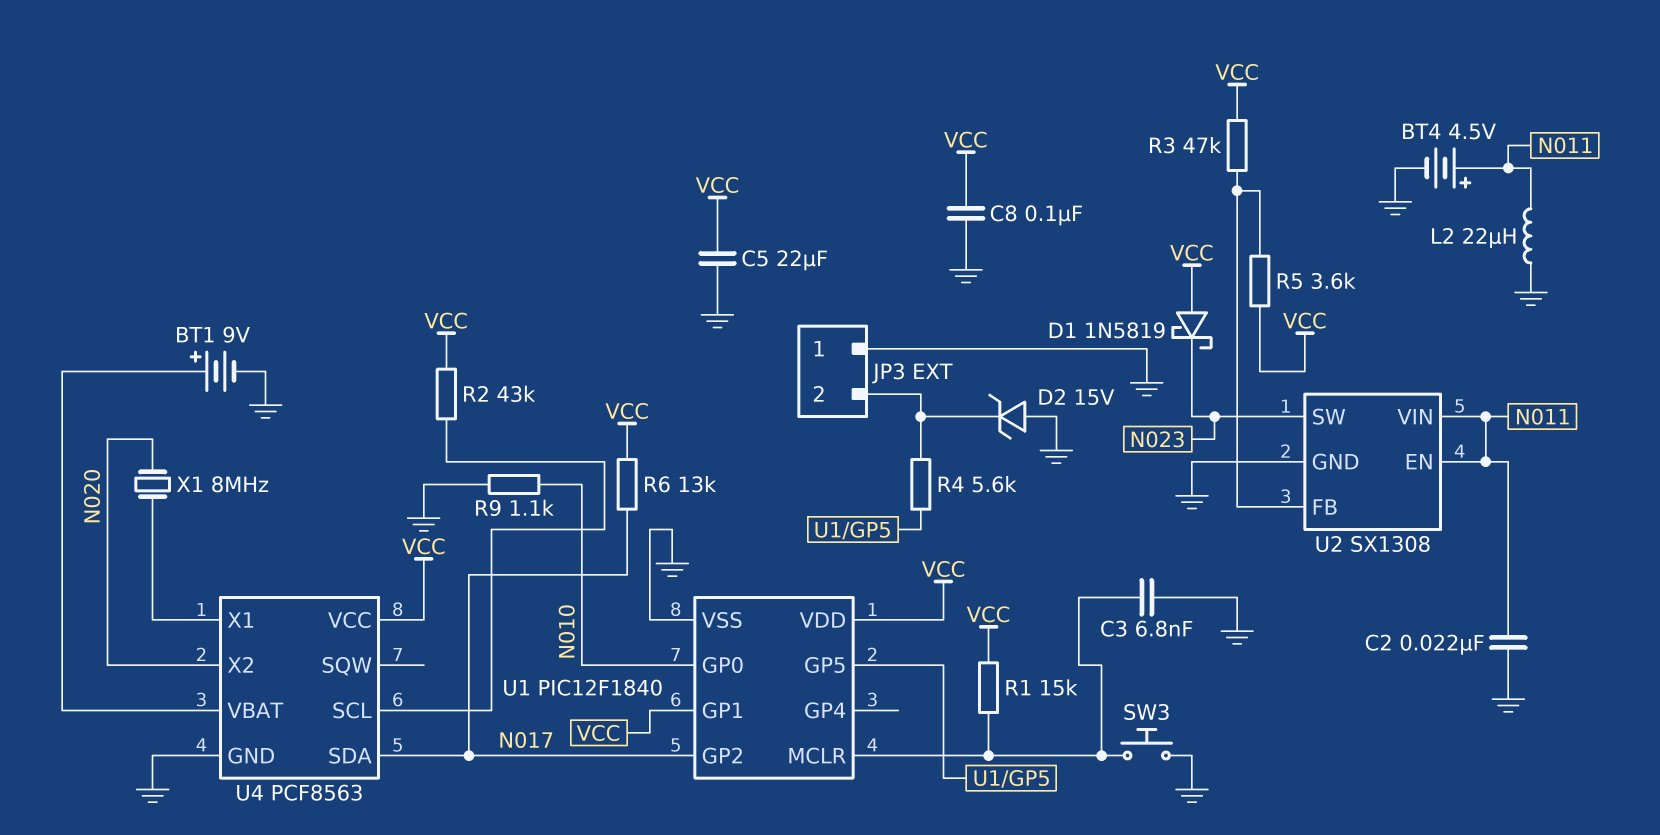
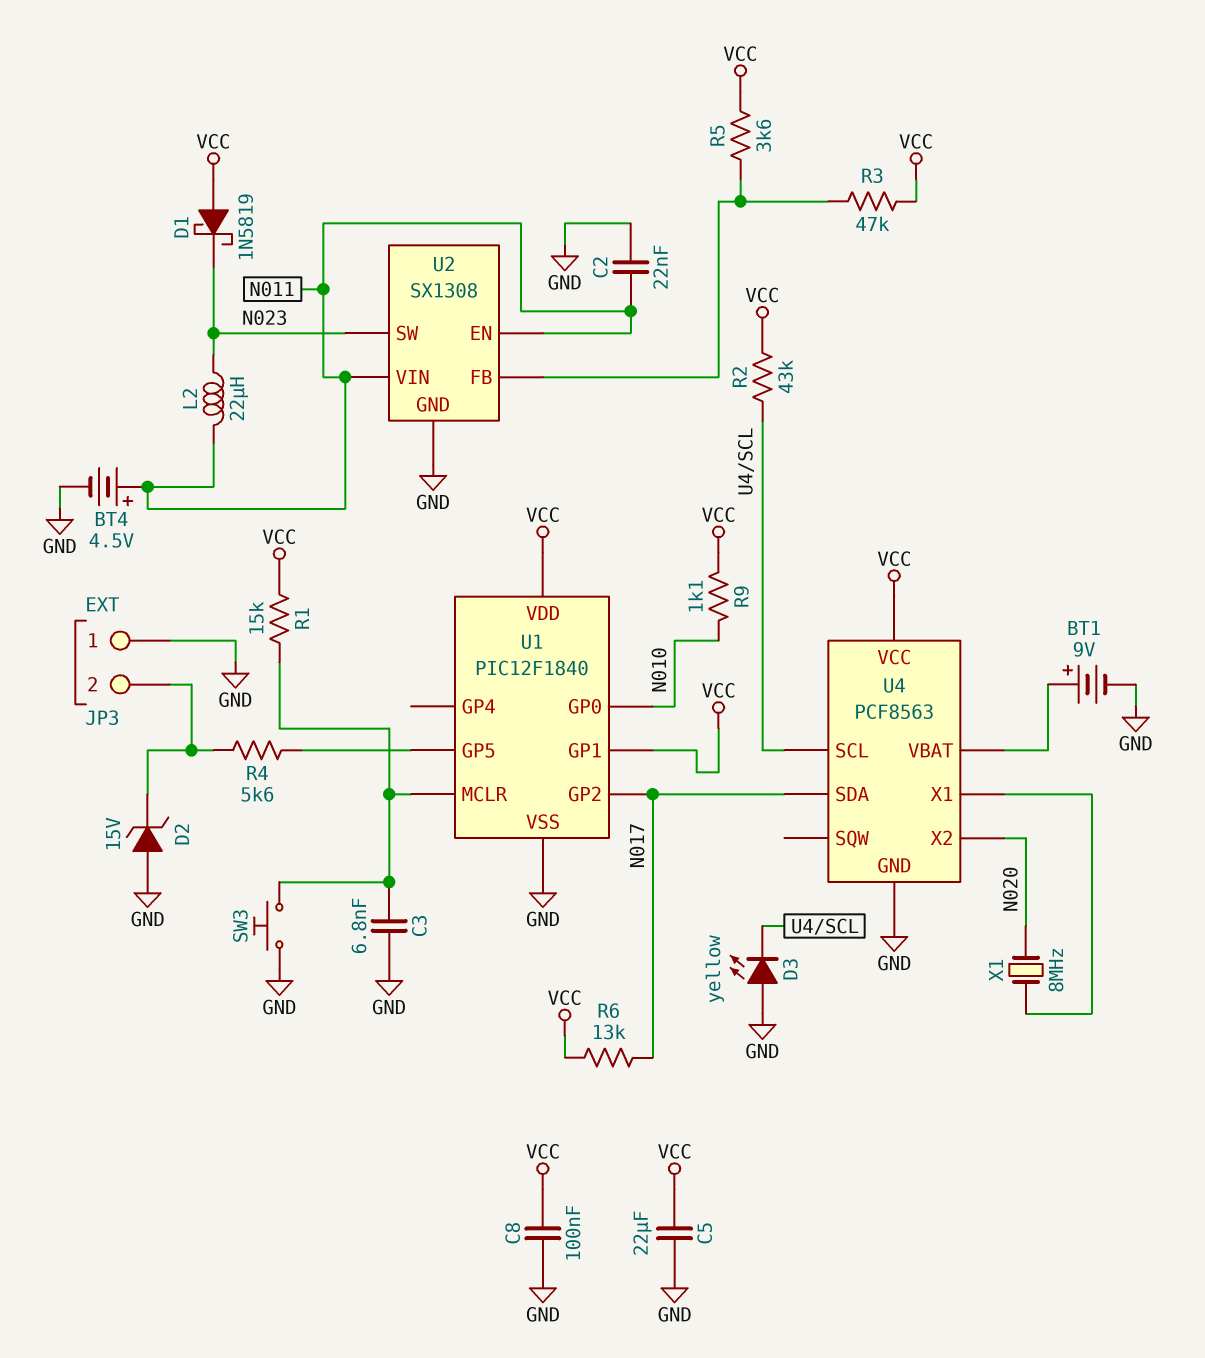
D3: none -> LED yellow (A GND, K U4/SCL)
L2: 22uH (GND, N011) -> 22uH (N011, N023)
R9: 1.1k (GND, N010) -> 1.1k (N010, VCC)

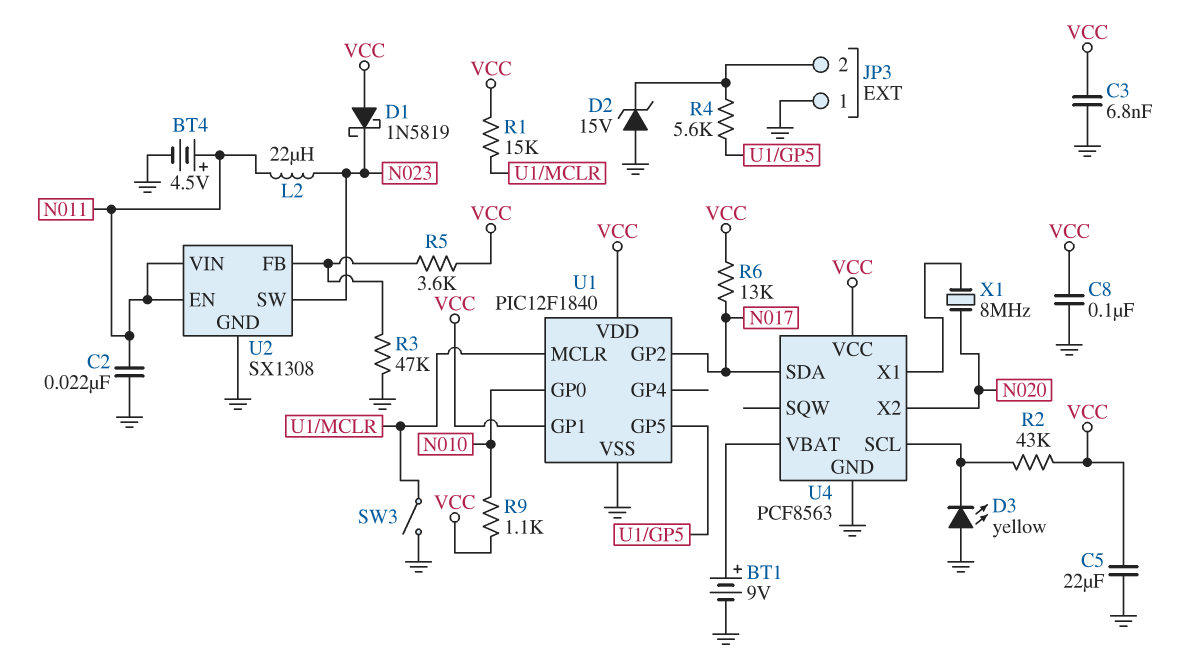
C3: 6.8nF (GND, U1/MCLR) -> 6.8nF (GND, VCC)
R3: 47k (U2/FB, VCC) -> 47k (GND, U2/FB)
SW3: button (GND, U1/MCLR) -> switch (GND, U1/MCLR)

